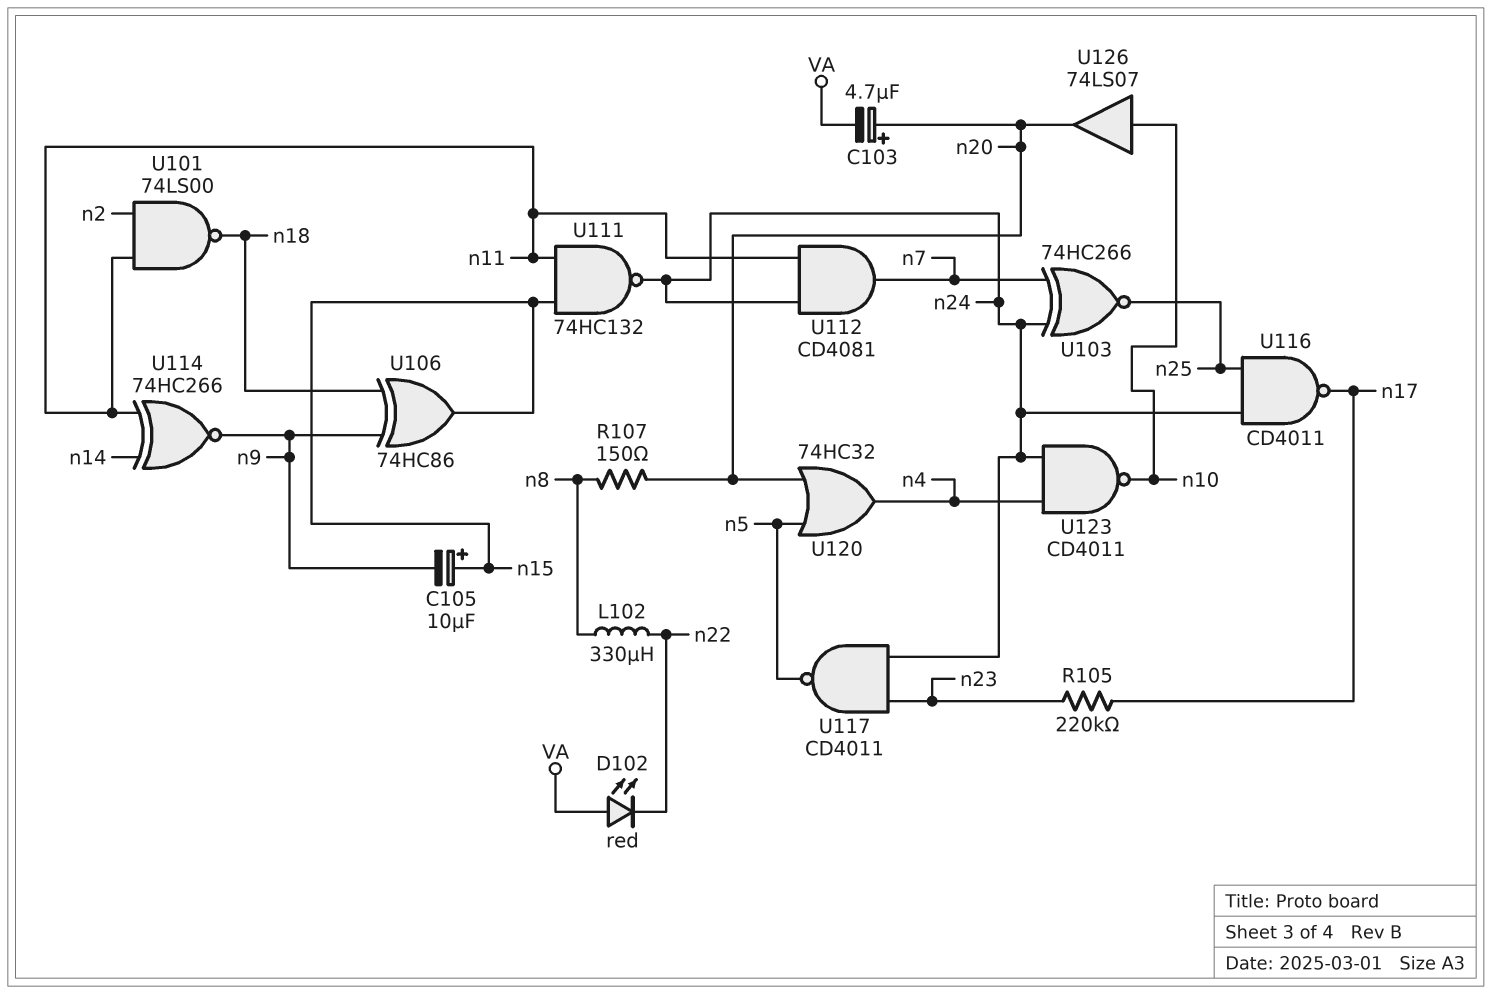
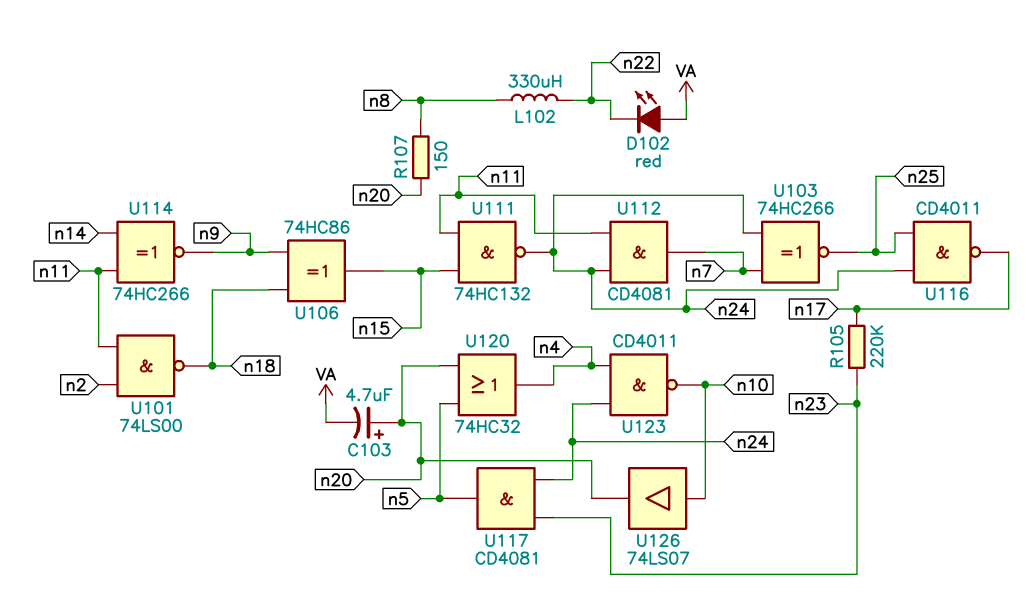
C105: 10uF (plus n15, minus n9) -> none
U117: NAND CD4011 (in n23, in n24, out n5) -> AND CD4081 (in n23, in n24, out n5)

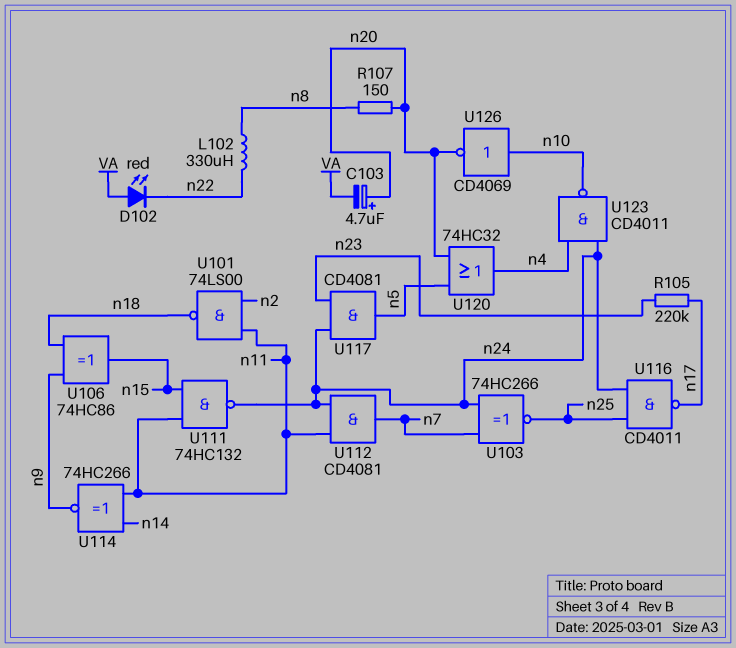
U126: buffer 74LS07 (in n10, out n20) -> NOT CD4069 (in n10, out n20)

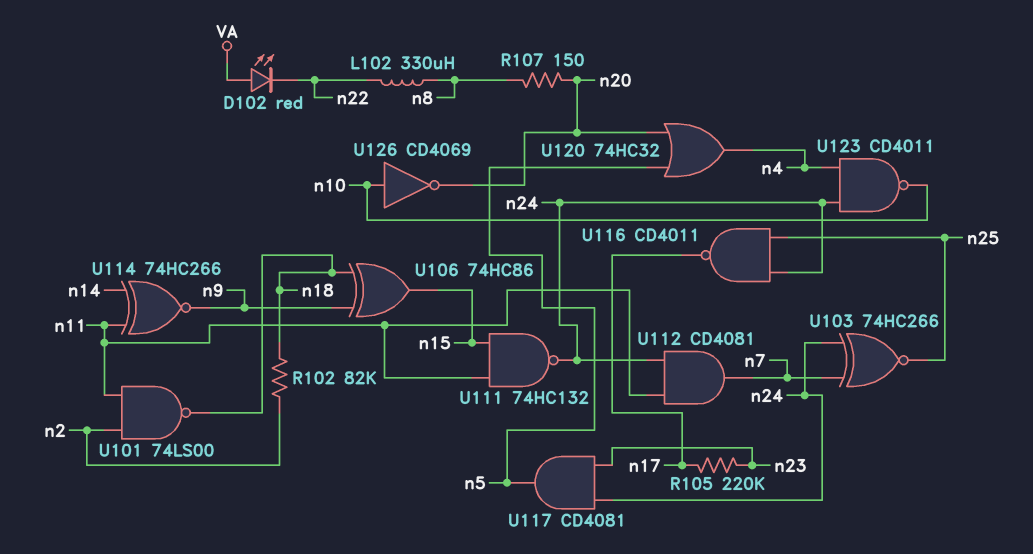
C103: 4.7uF (plus n20, minus VA) -> none
R102: none -> 82k (n2, n18)

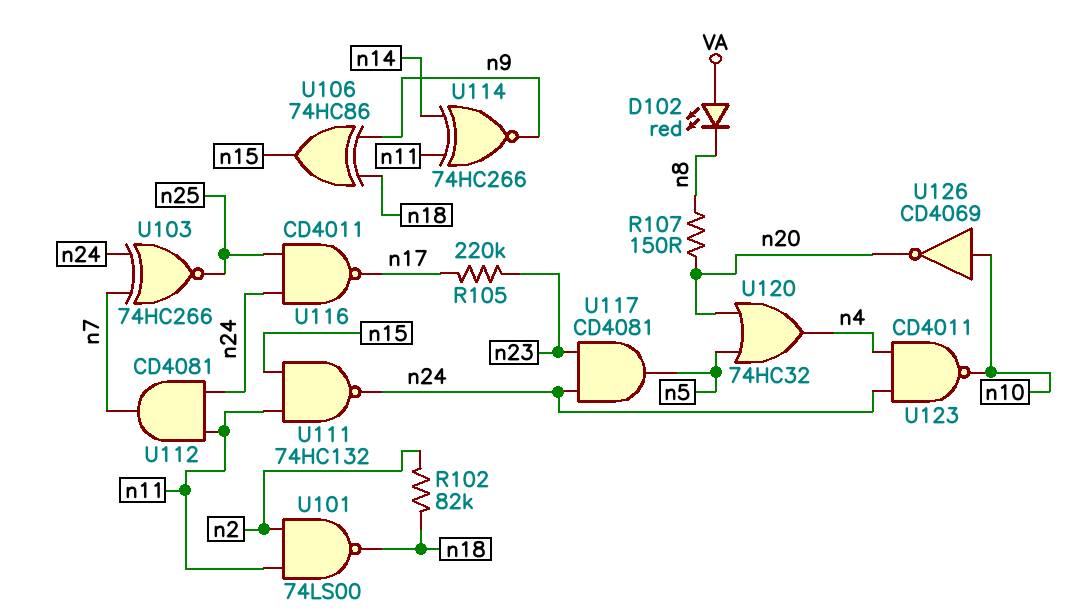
D102: LED red (A VA, K n22) -> LED red (A VA, K n8)
L102: 330uH (n8, n22) -> none

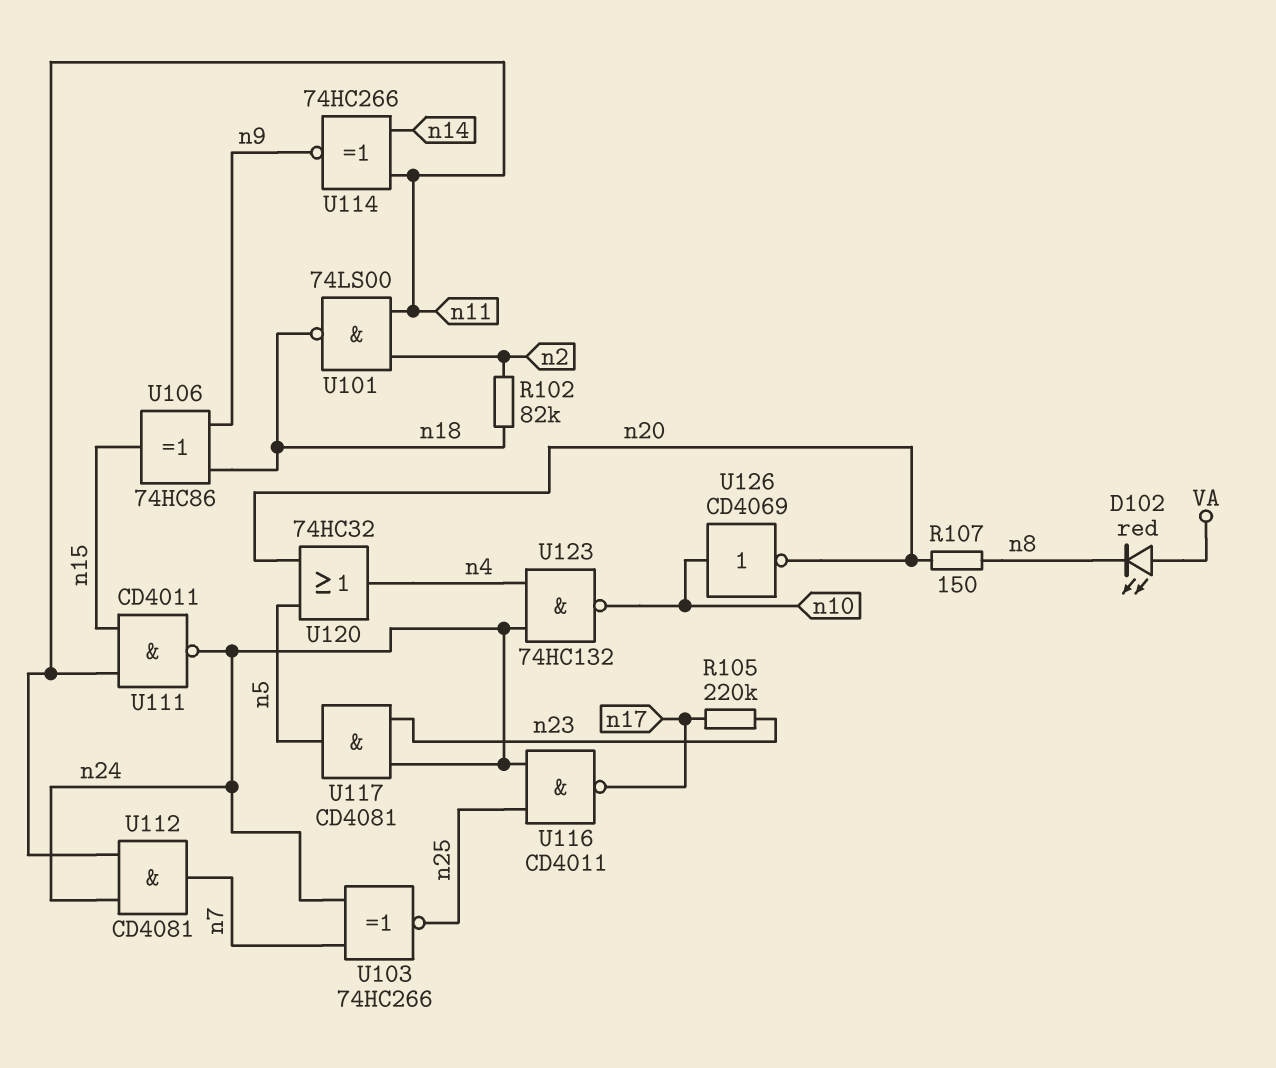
U111: NAND 74HC132 (in n11, in n15, out n24) -> NAND CD4011 (in n11, in n15, out n24)
U123: NAND CD4011 (in n4, in n24, out n10) -> NAND 74HC132 (in n4, in n24, out n10)

